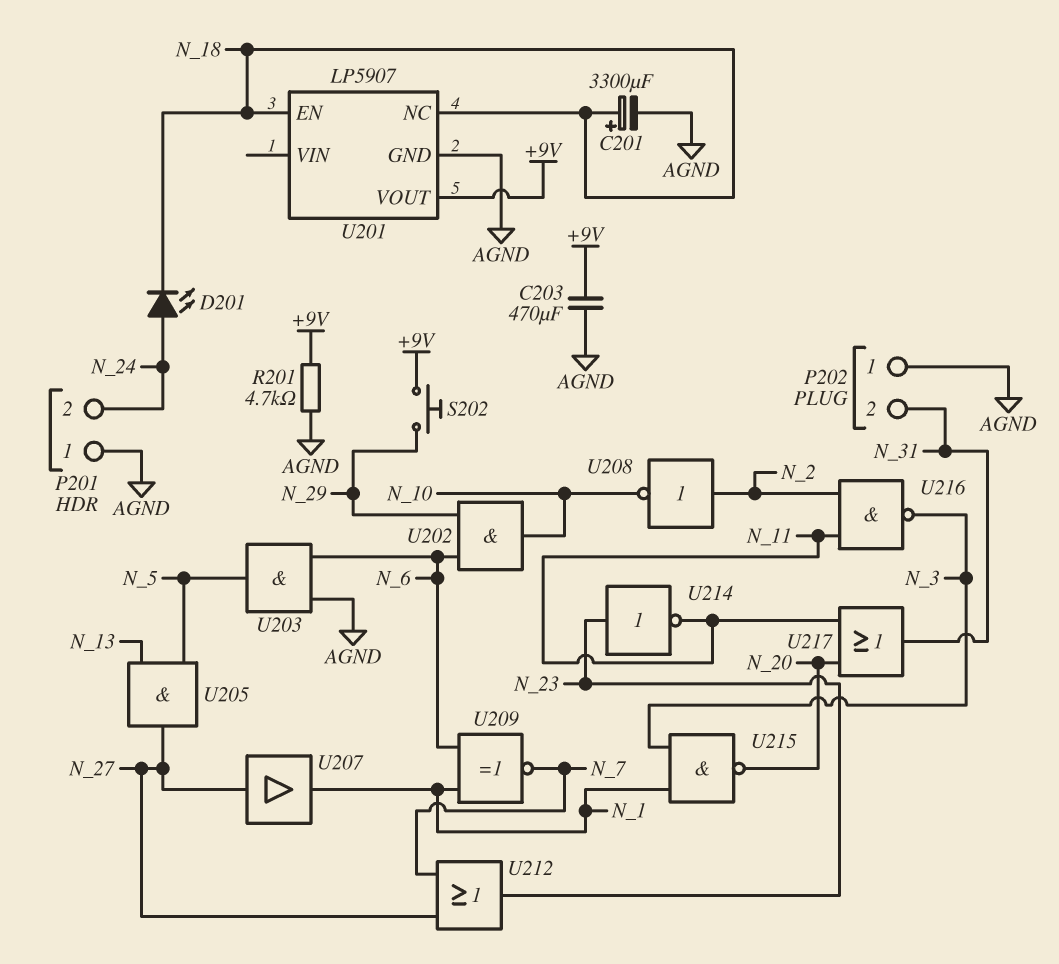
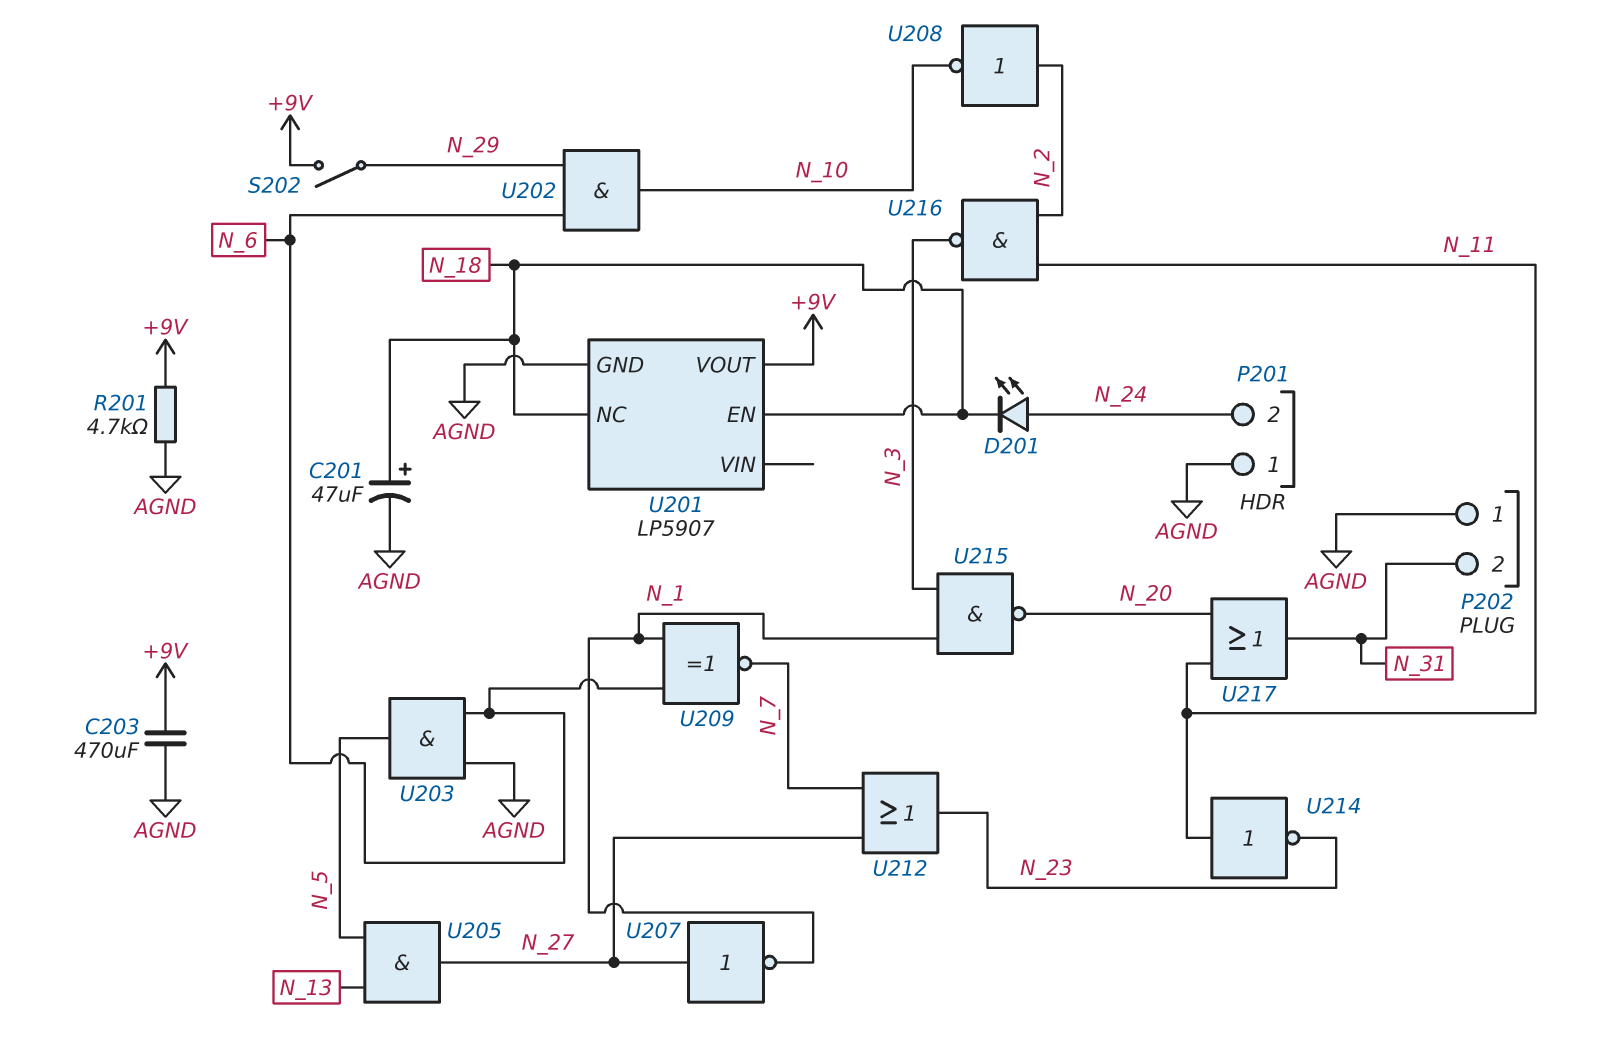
C201: 3300uF (plus N_18, minus AGND) -> 47uF (plus N_18, minus AGND)
S202: button (+9V, N_29) -> switch (+9V, N_29)
U207: buffer (in N_27, out N_1) -> NOT (in N_27, out N_1)
U214: NOT (in N_23, out N_11) -> NOT (in N_11, out N_23)

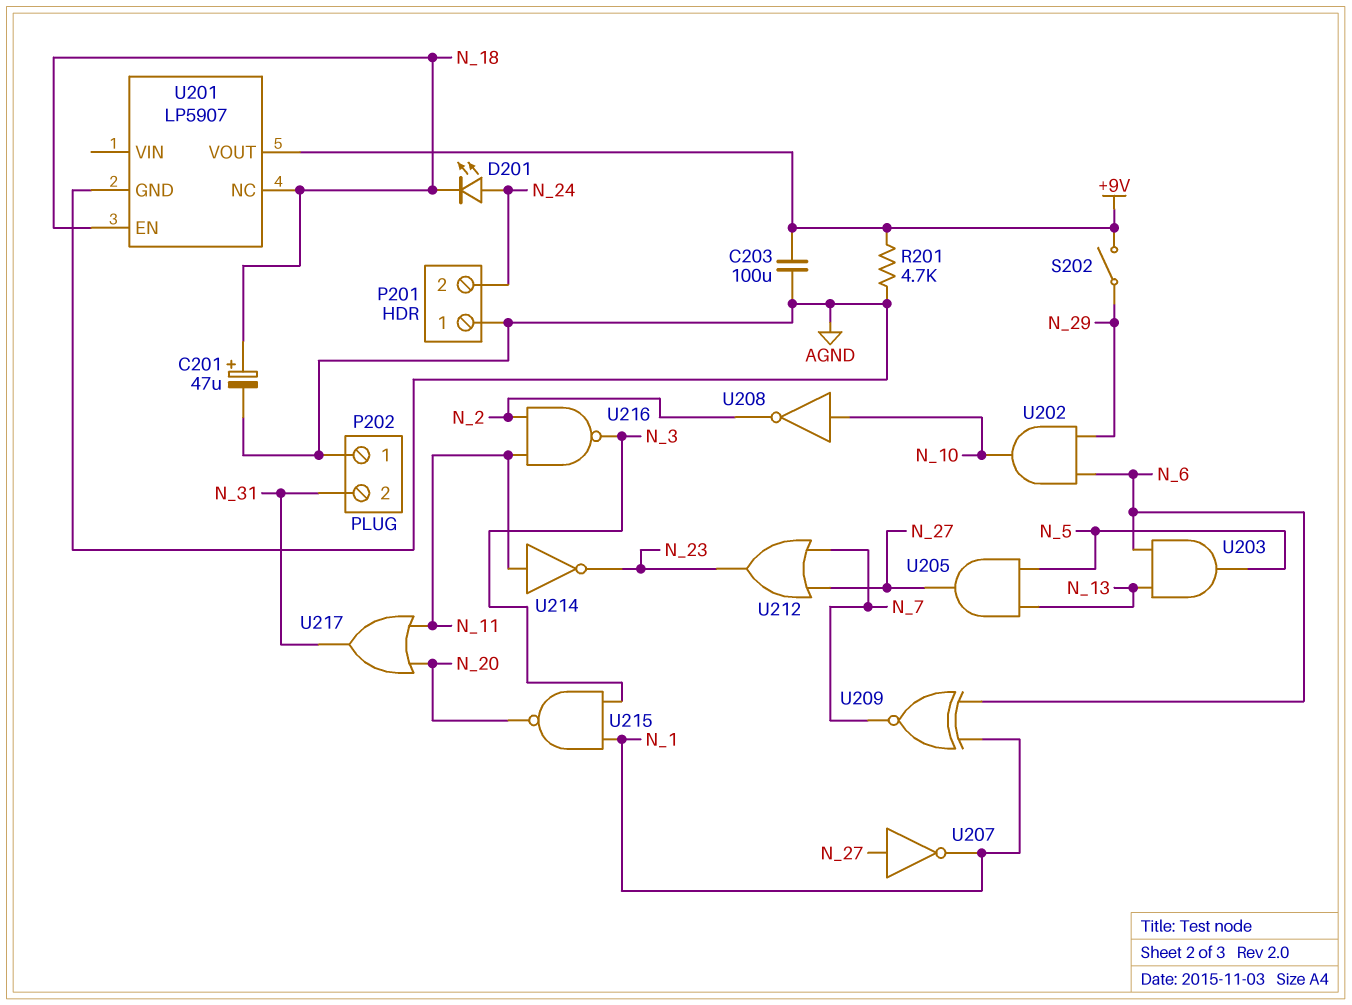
C203: 470uF (+9V, AGND) -> 100uF (+9V, AGND)
U203: AND (in AGND, in N_6, out N_5) -> AND (in N_6, in N_13, out N_5)
U208: NOT (in N_2, out N_10) -> NOT (in N_10, out N_2)

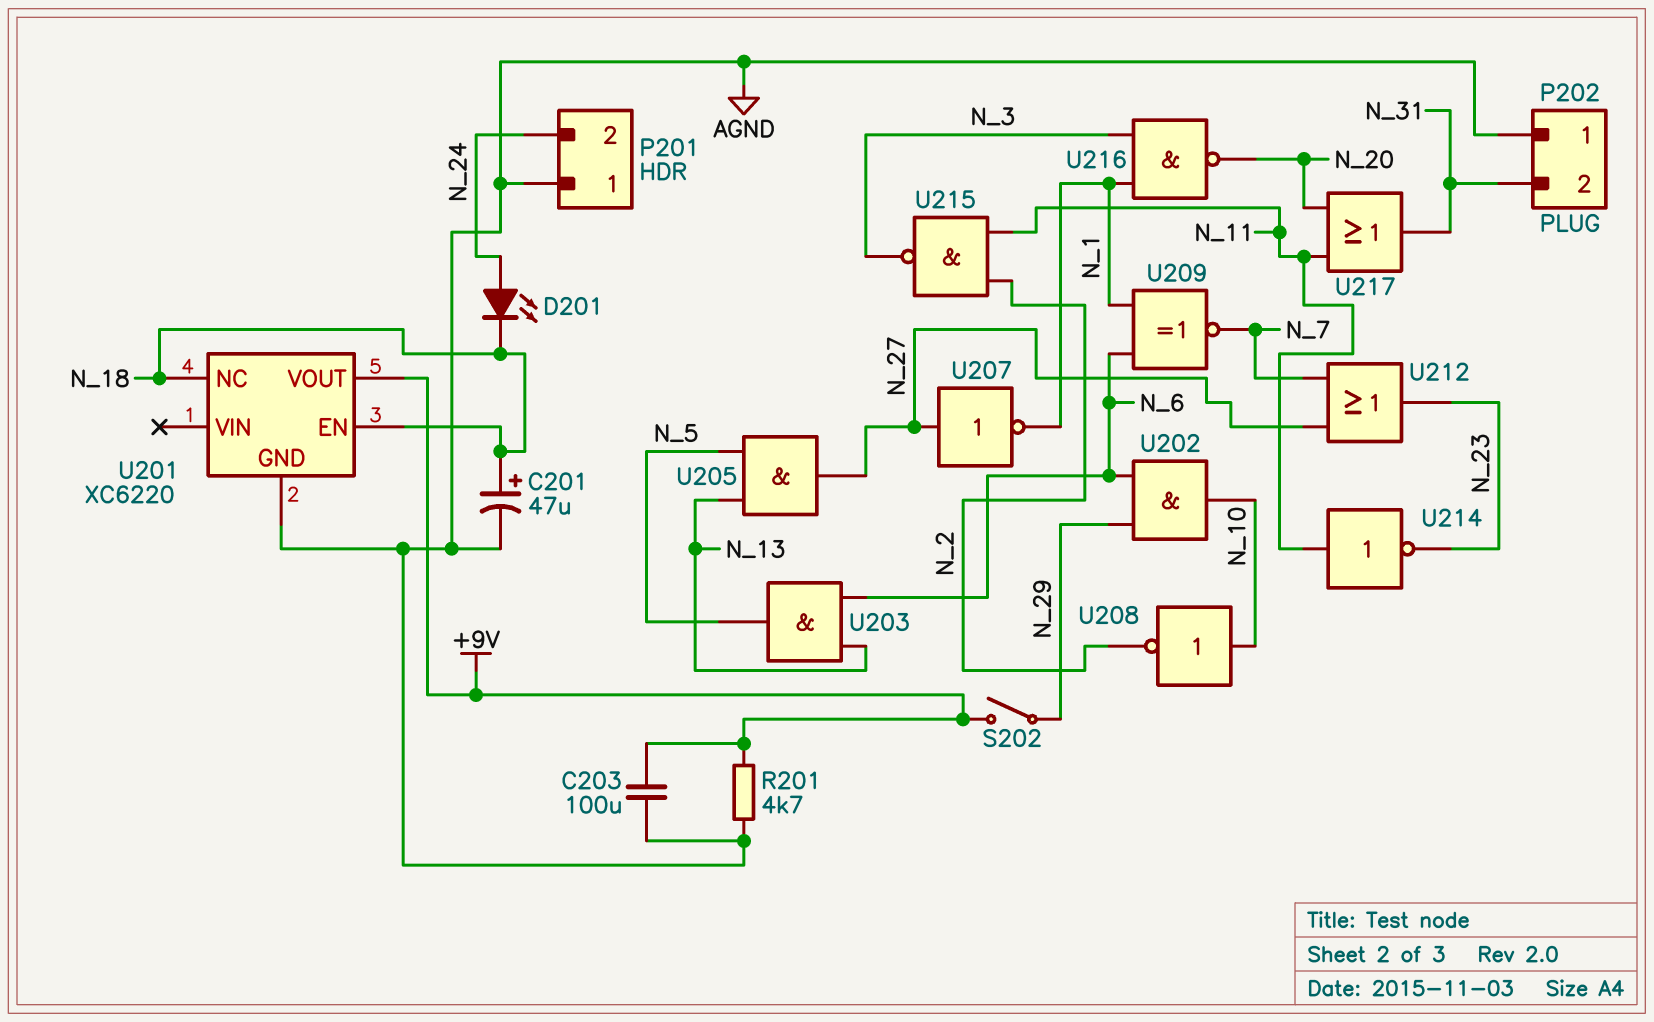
U201: LP5907 -> XC6220
U215: NAND (in N_1, in N_3, out N_20) -> NAND (in N_2, in N_11, out N_3)
U216: NAND (in N_2, in N_11, out N_3) -> NAND (in N_1, in N_3, out N_20)

